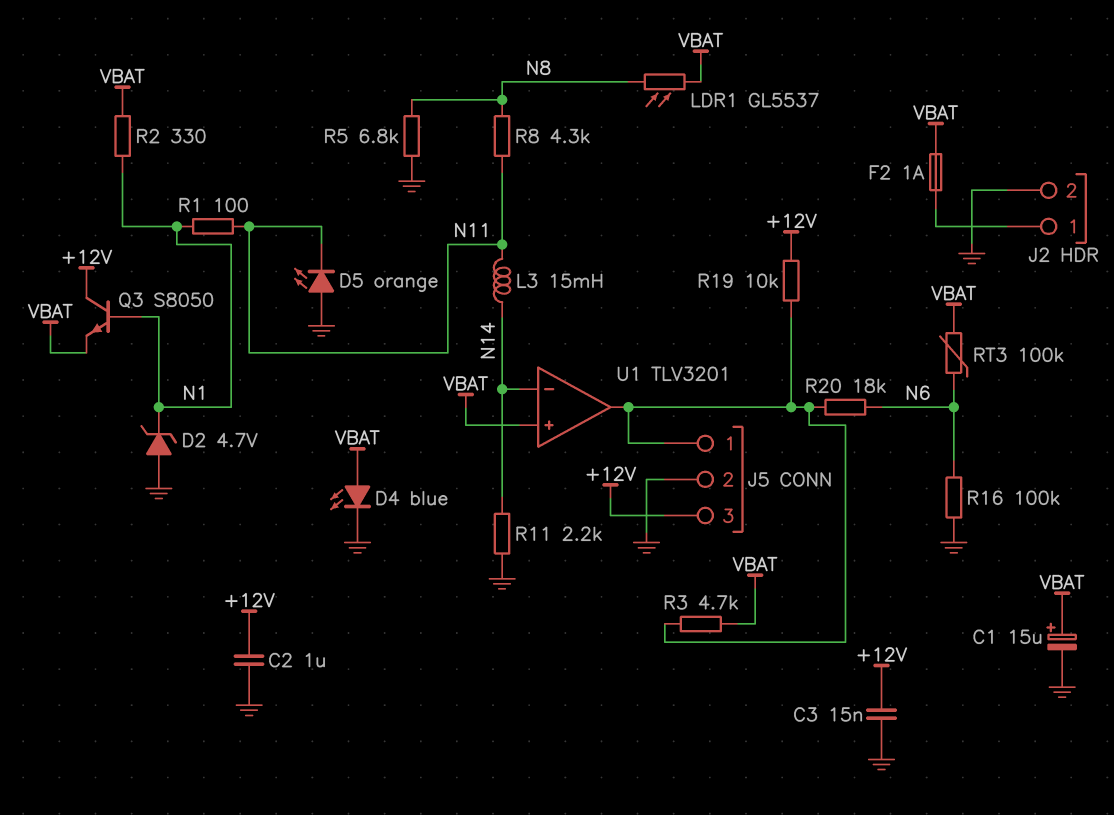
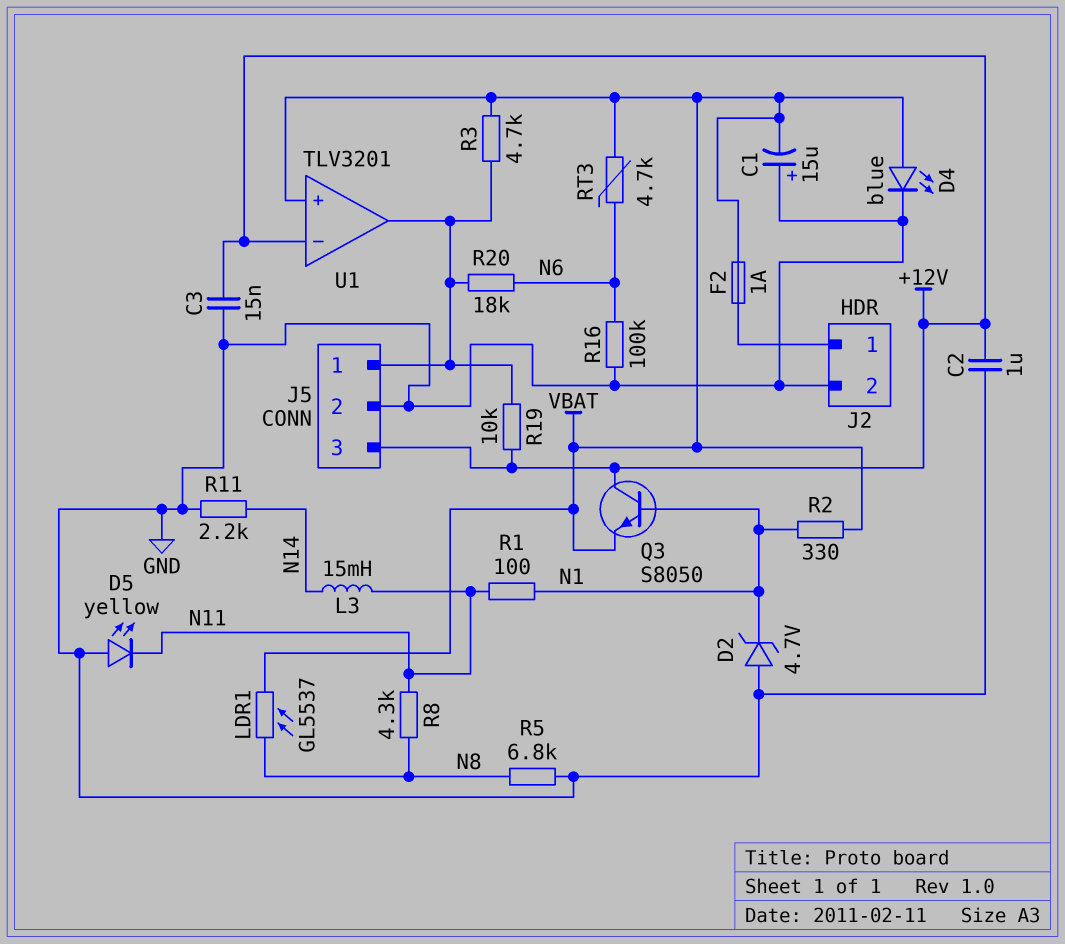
C1: 15uF (plus VBAT, minus GND) -> 15uF (plus GND, minus VBAT)
D5: LED orange (A GND, K N11) -> LED yellow (A GND, K N11)
RT3: 100k (N6, VBAT) -> 4.7k (N6, VBAT)
U1 pin in-: N14 -> +12V

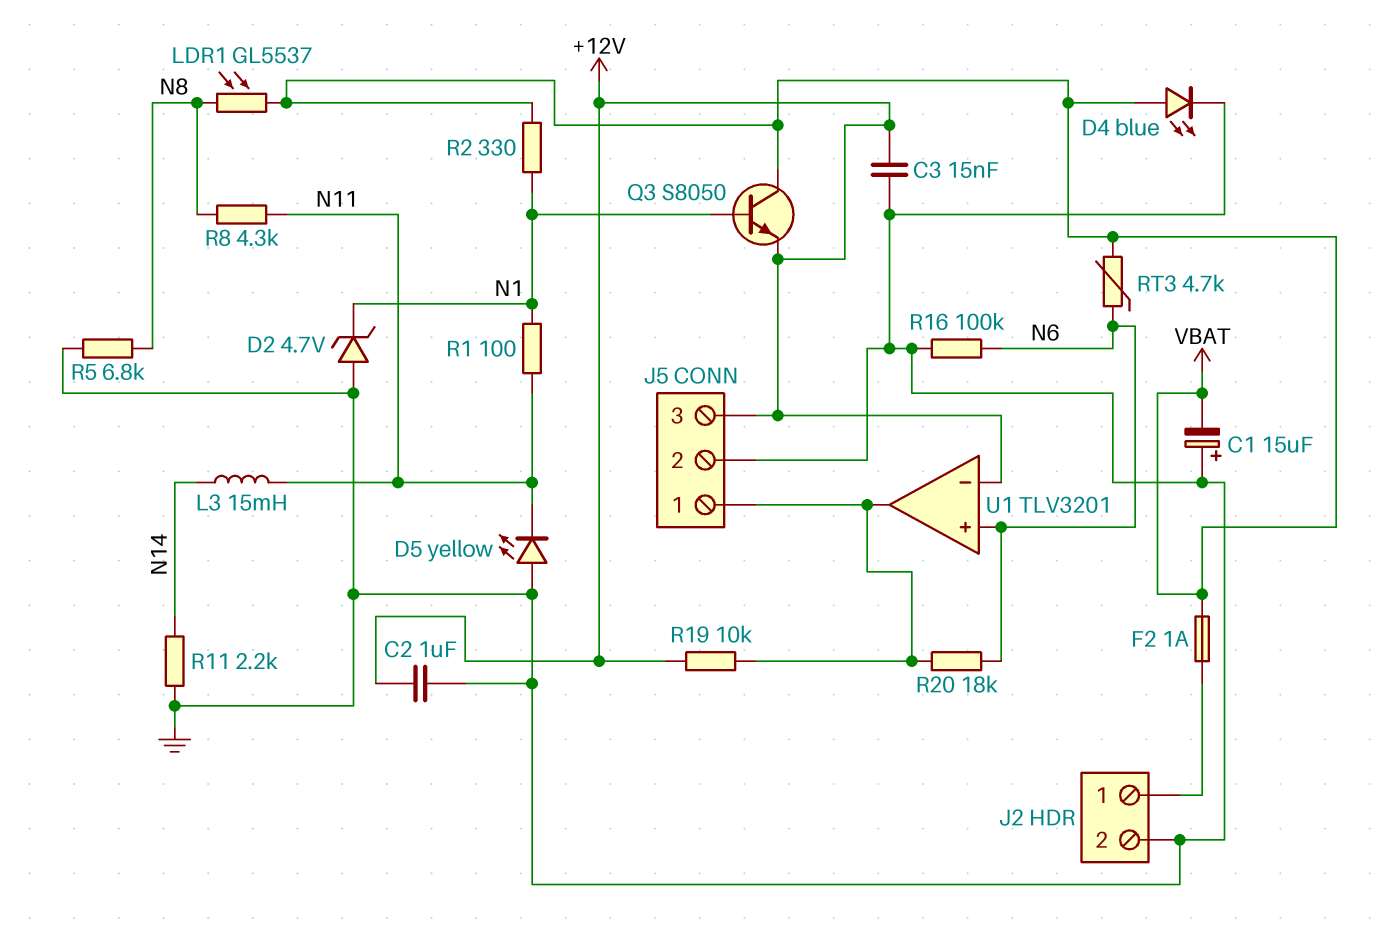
Q3: NPN S8050 (B N1, C +12V, E VBAT) -> NPN S8050 (B N1, C VBAT, E +12V)
R3: 4.7k (J5/1, VBAT) -> none
U1 pin in+: VBAT -> N6

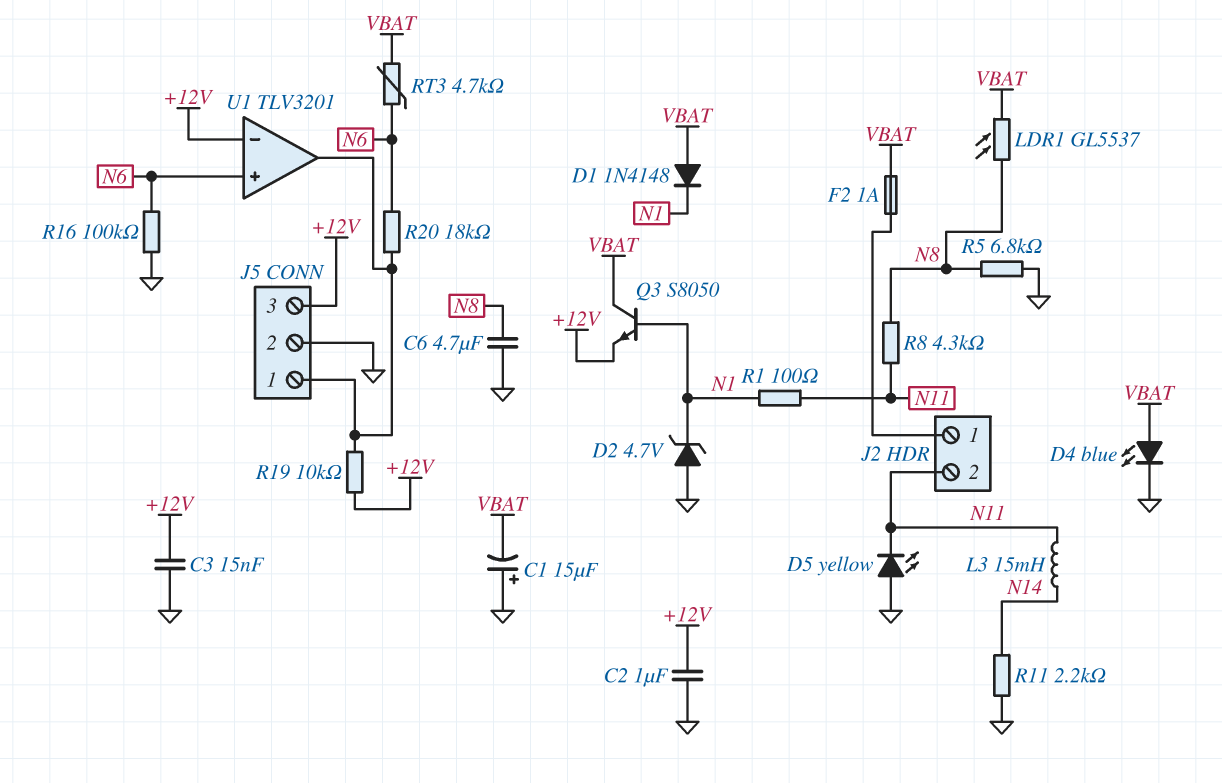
C6: none -> 4.7uF (GND, N8)
D1: none -> diode 1N4148 (A VBAT, K N1)
J2 pin 2: GND -> N11
R2: 330 (N1, VBAT) -> none

